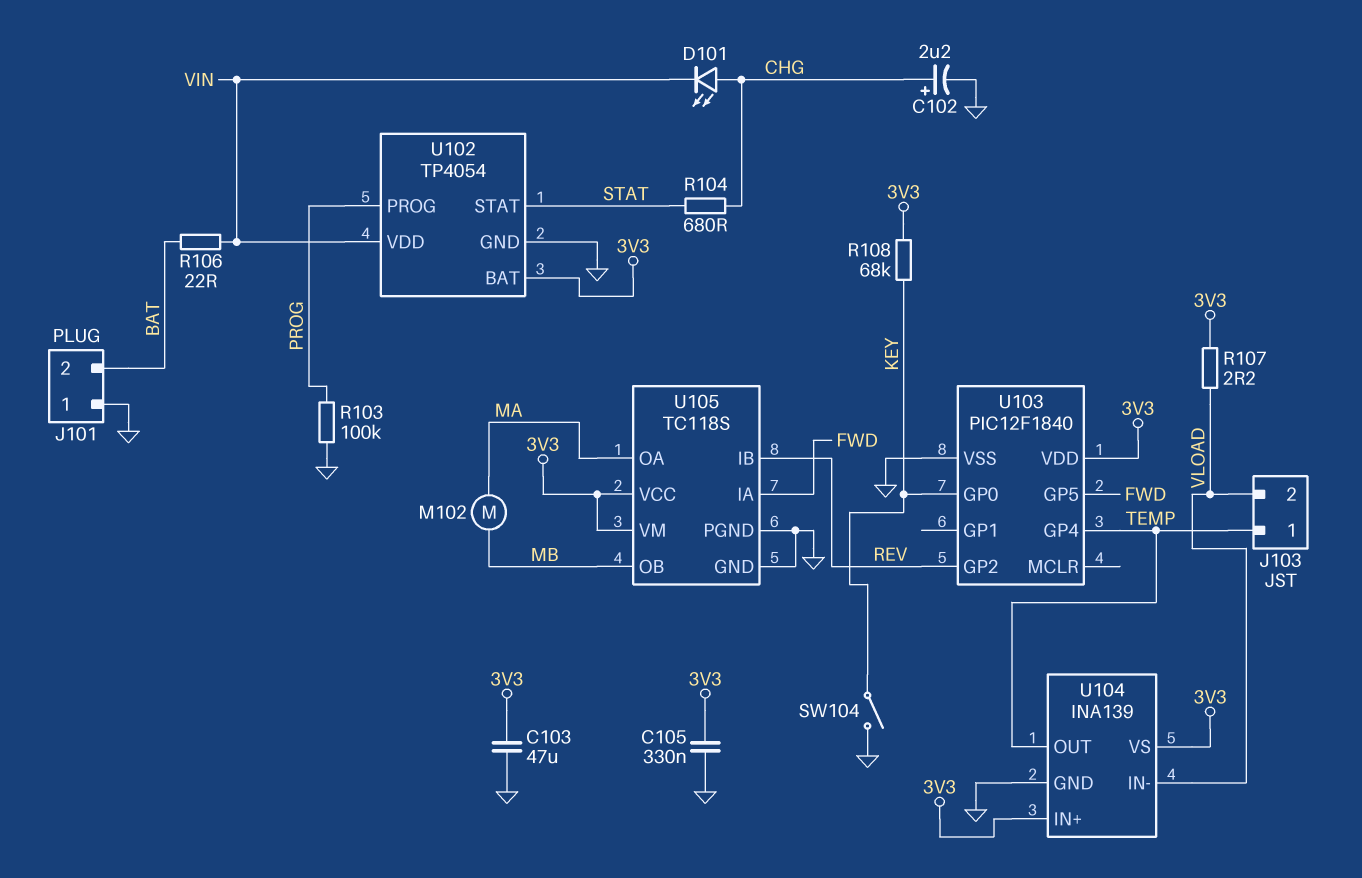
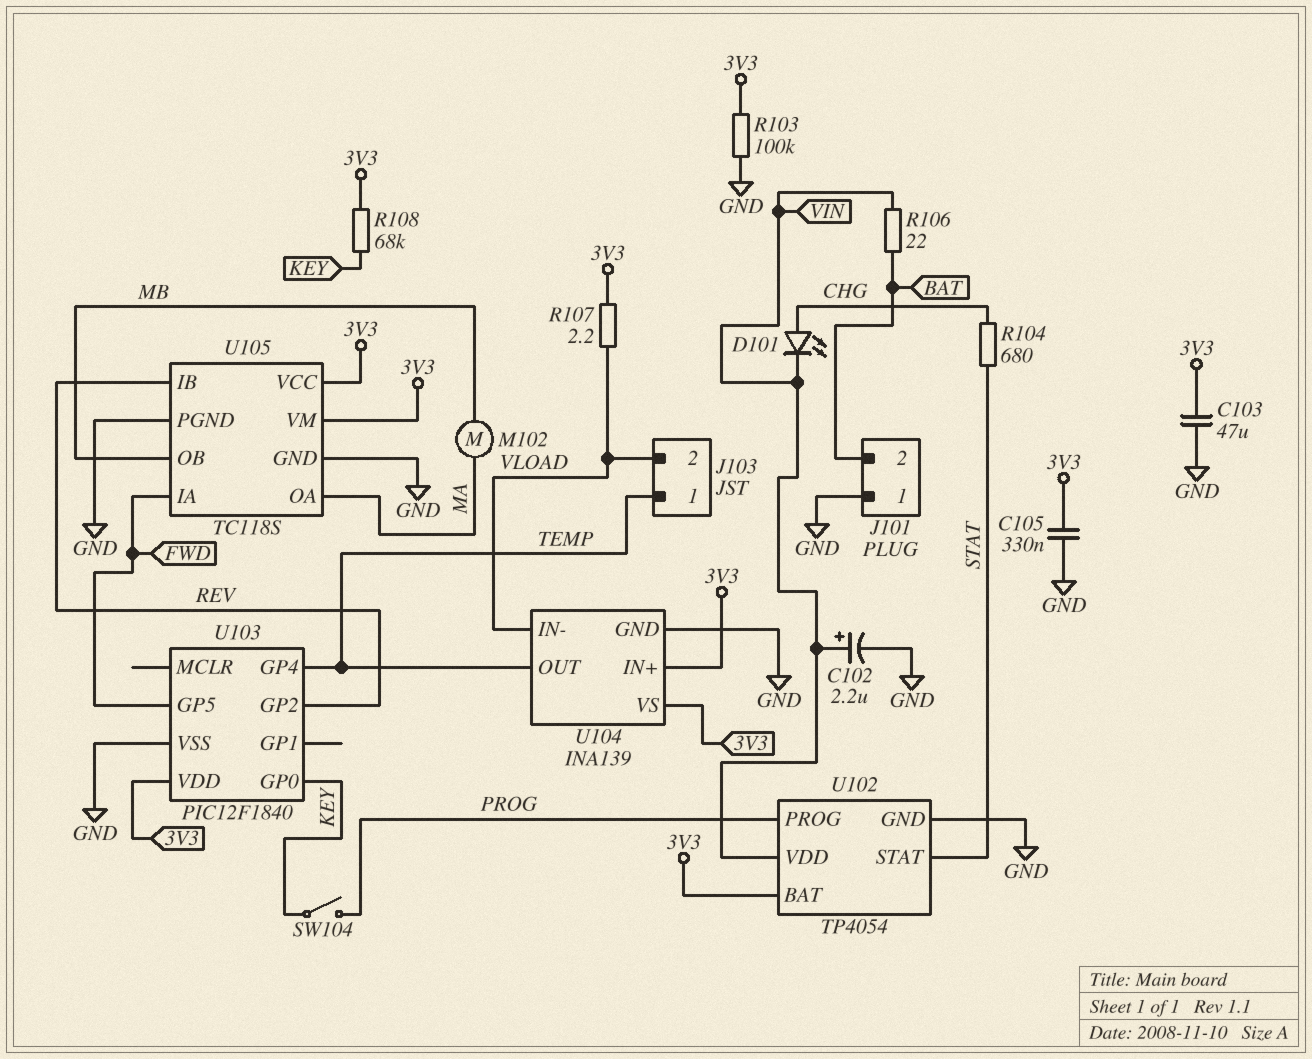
C102: 2.2uF (plus CHG, minus GND) -> 2.2uF (plus VIN, minus GND)
R103: 100k (GND, PROG) -> 100k (3V3, GND)
SW104: switch (GND, KEY) -> switch (KEY, PROG)

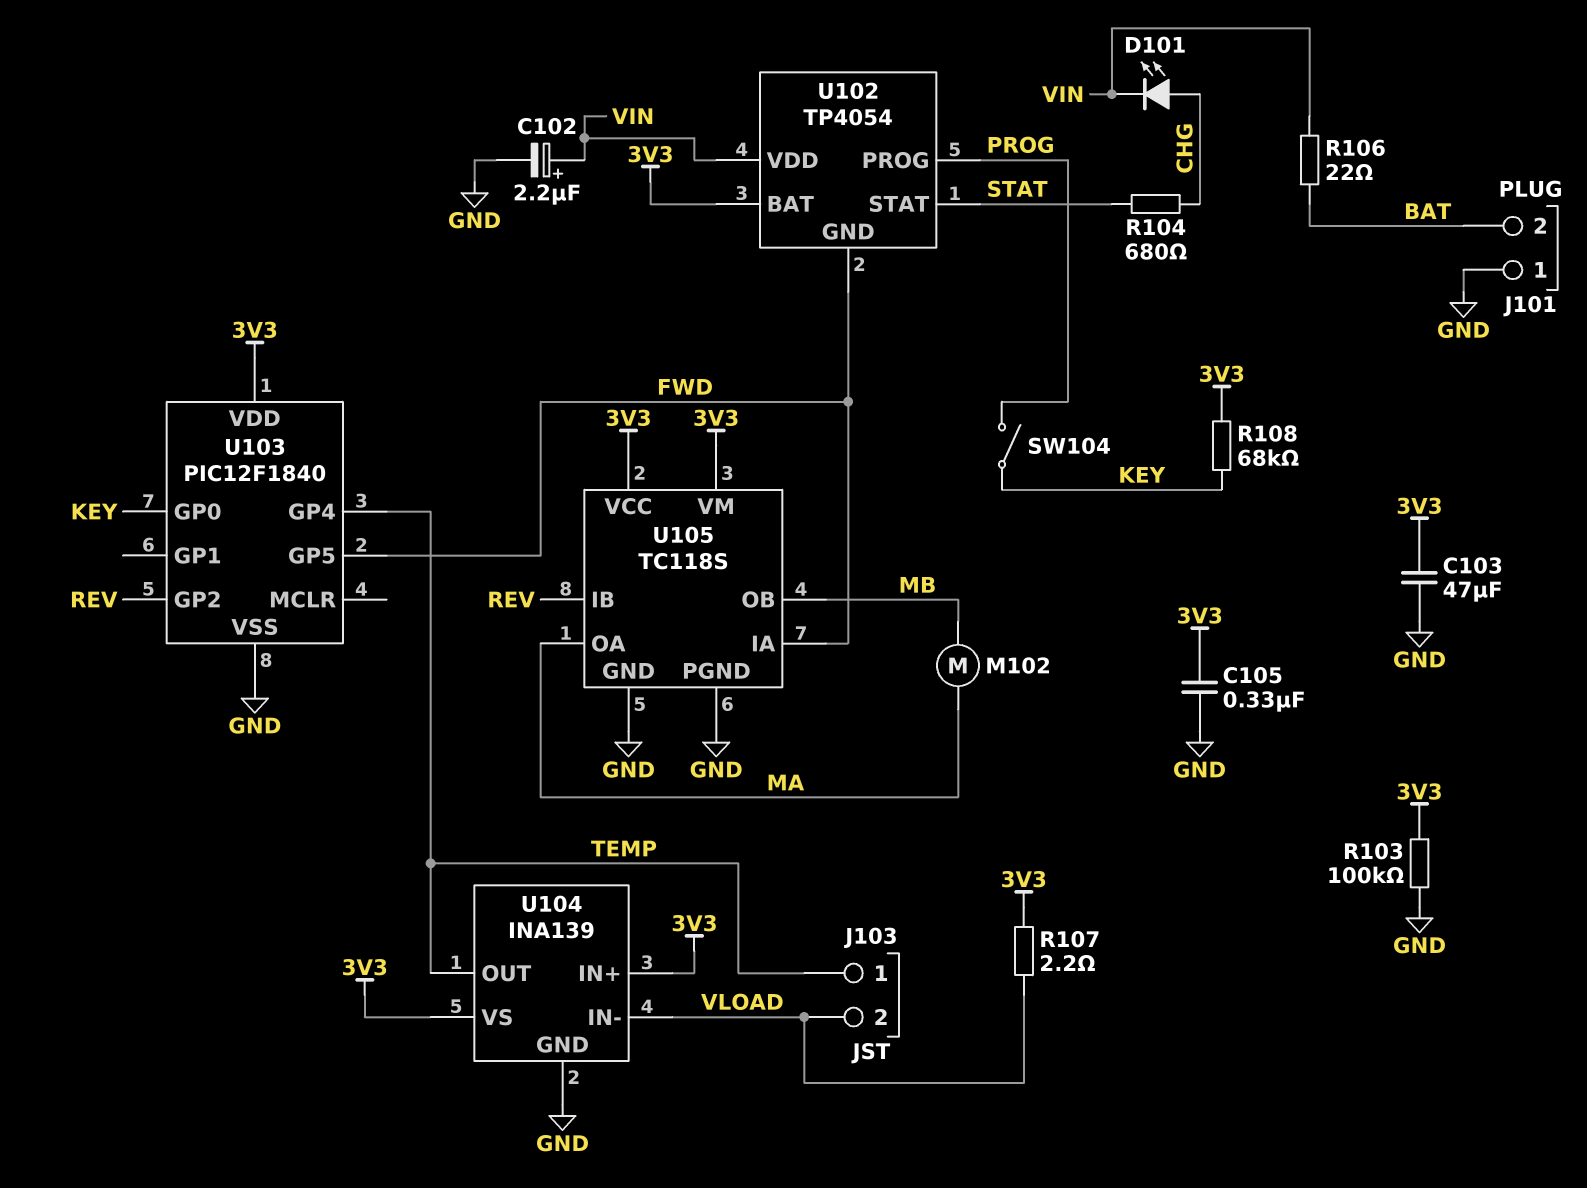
U102 pin GND: GND -> FWD

